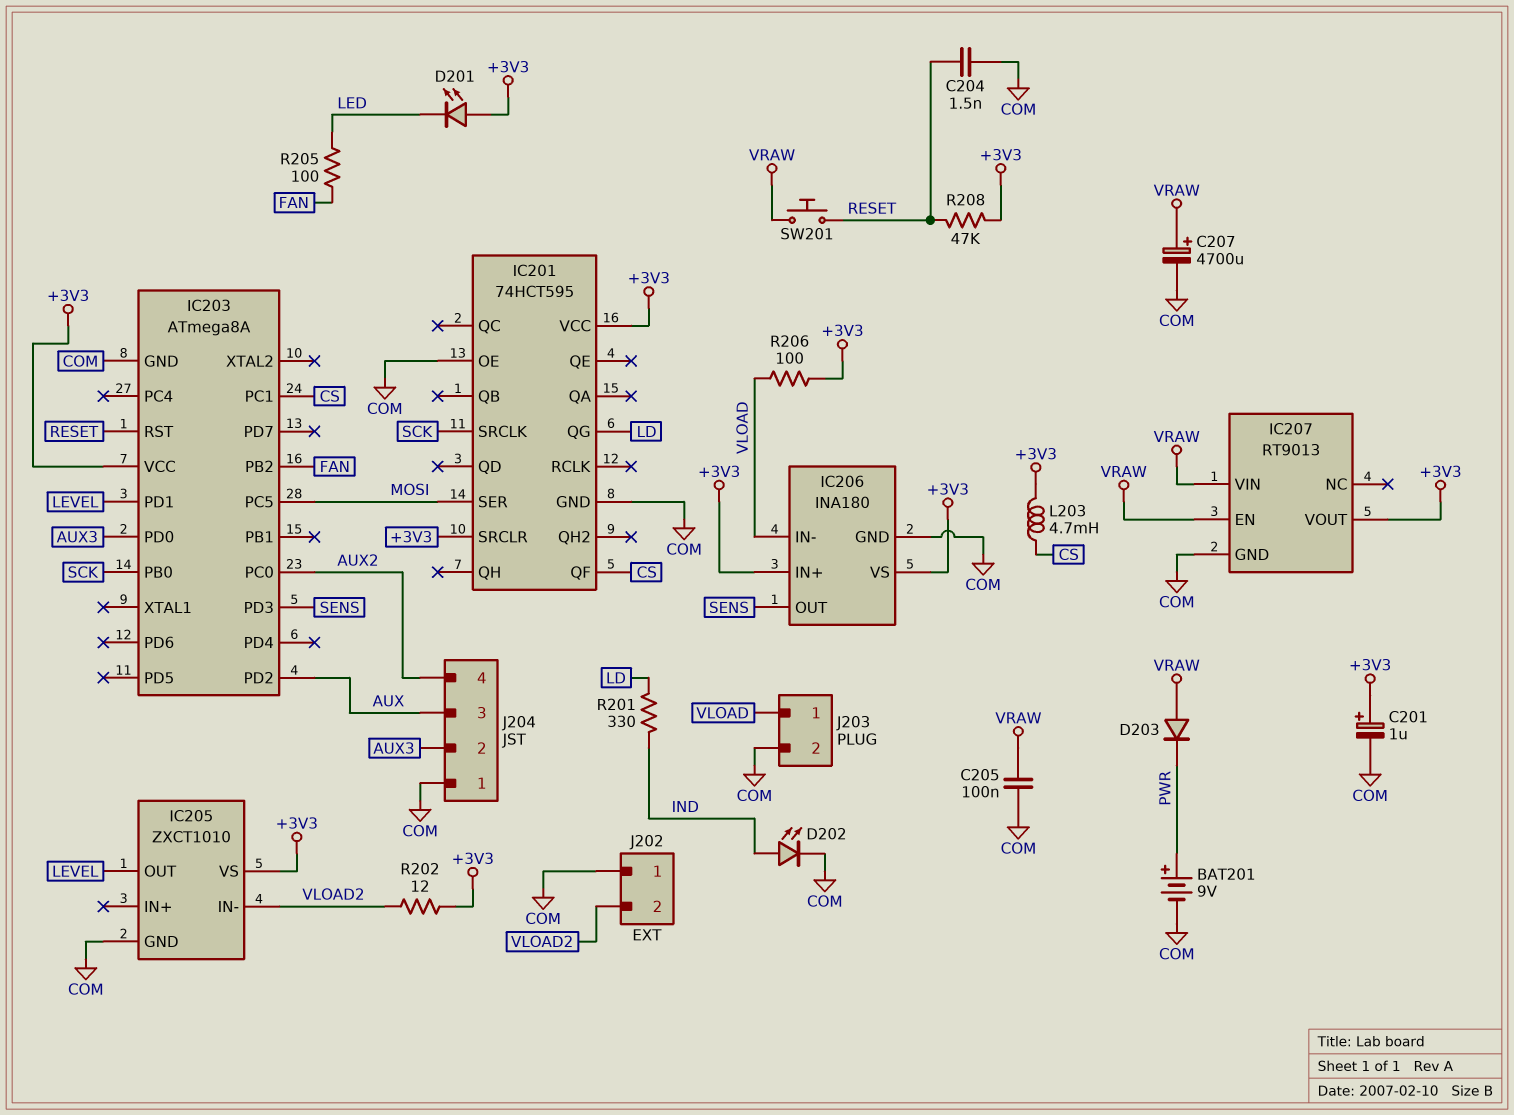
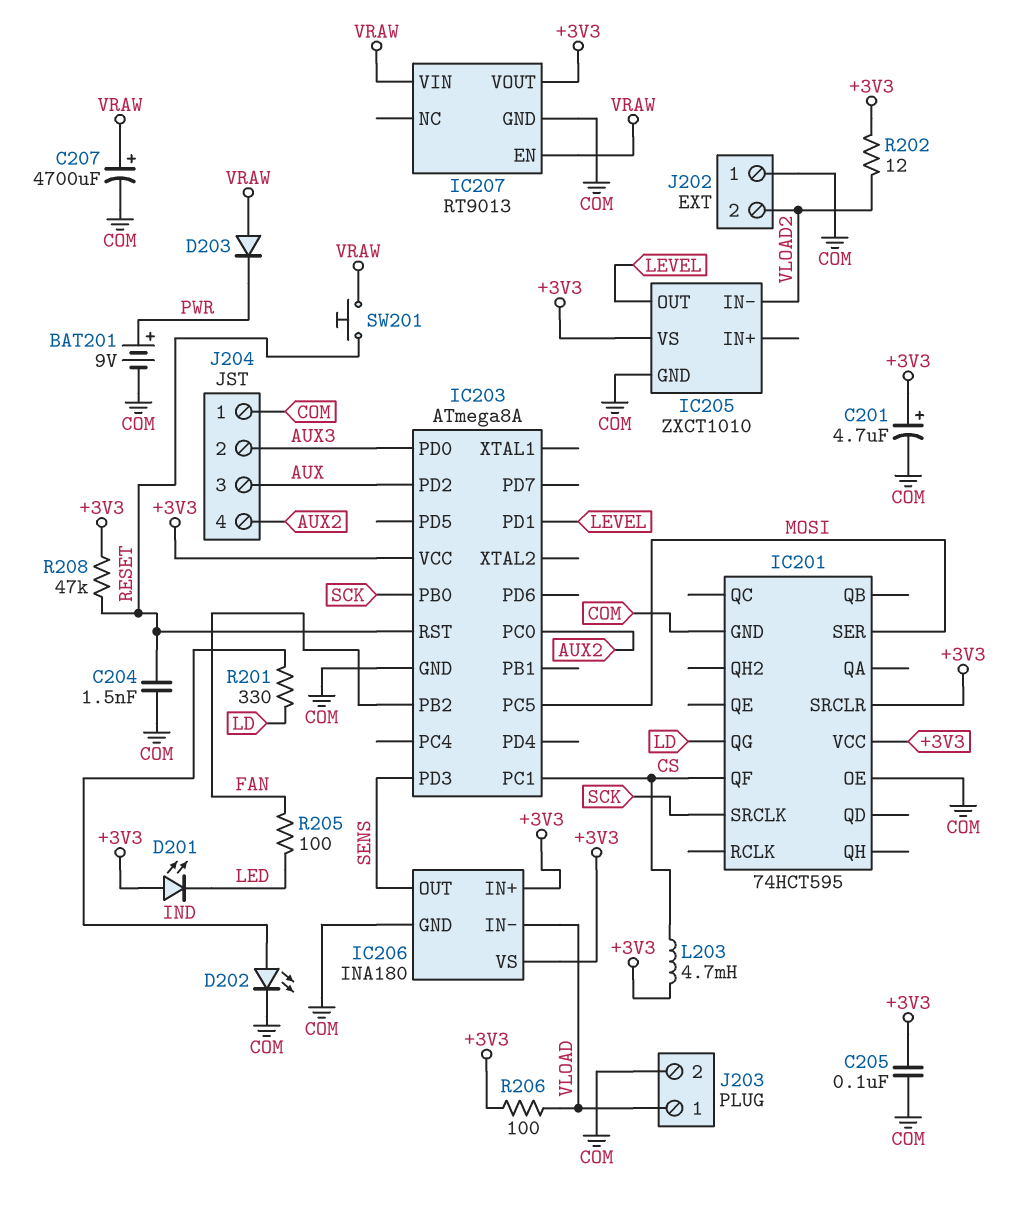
C201: 1uF (plus +3V3, minus COM) -> 4.7uF (plus +3V3, minus COM)
C205: 100nF (COM, VRAW) -> 100nF (+3V3, COM)

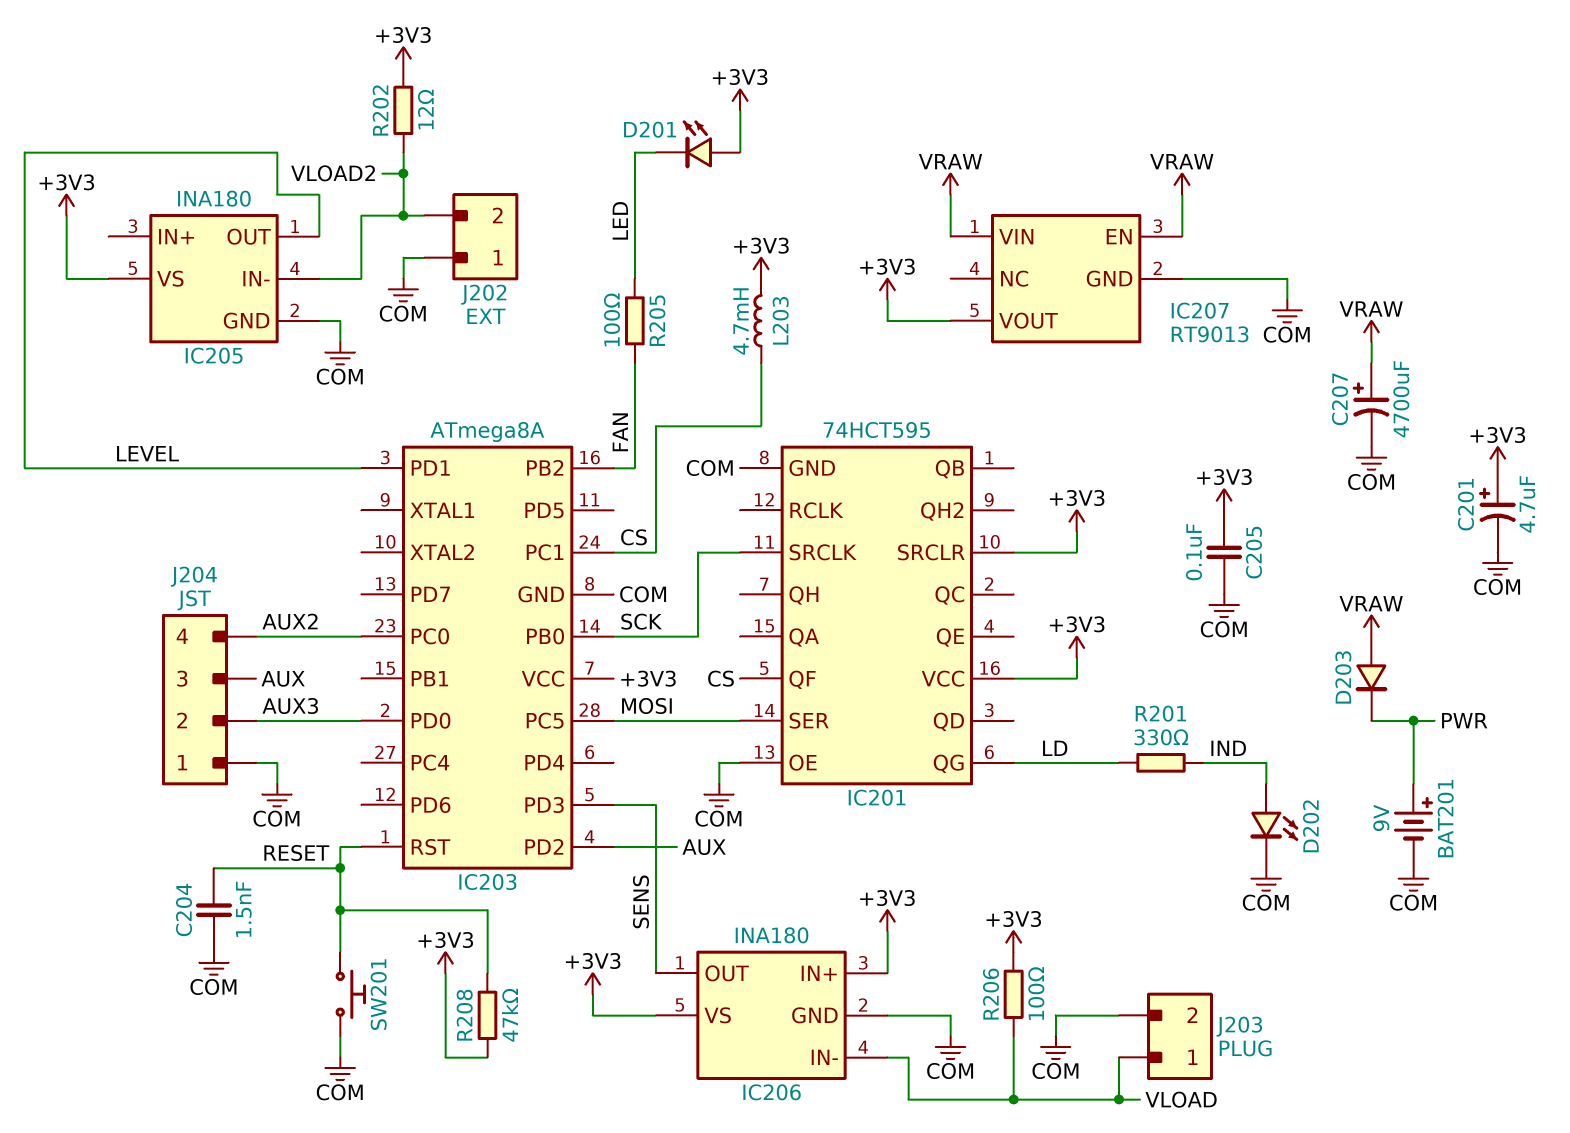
IC205: ZXCT1010 -> INA180
SW201: button (RESET, VRAW) -> button (COM, RESET)

